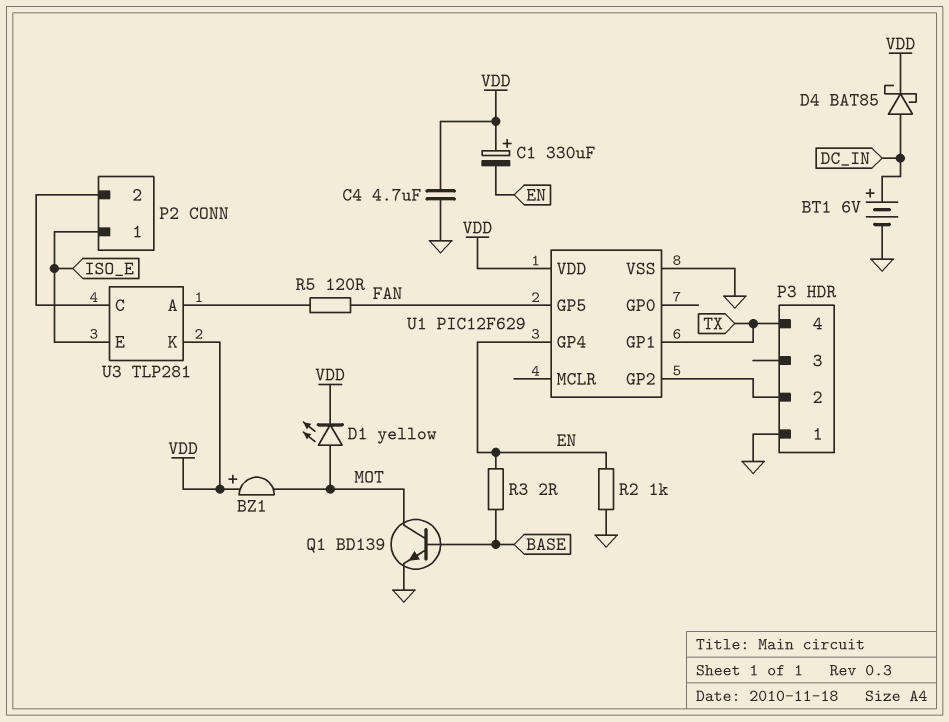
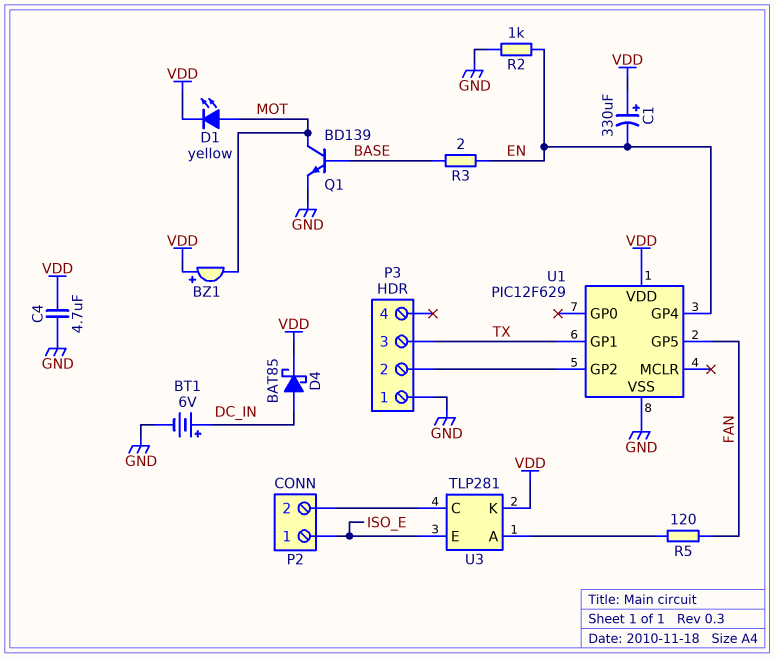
P3 pin 3: none -> TX
P3 pin 4: TX -> none

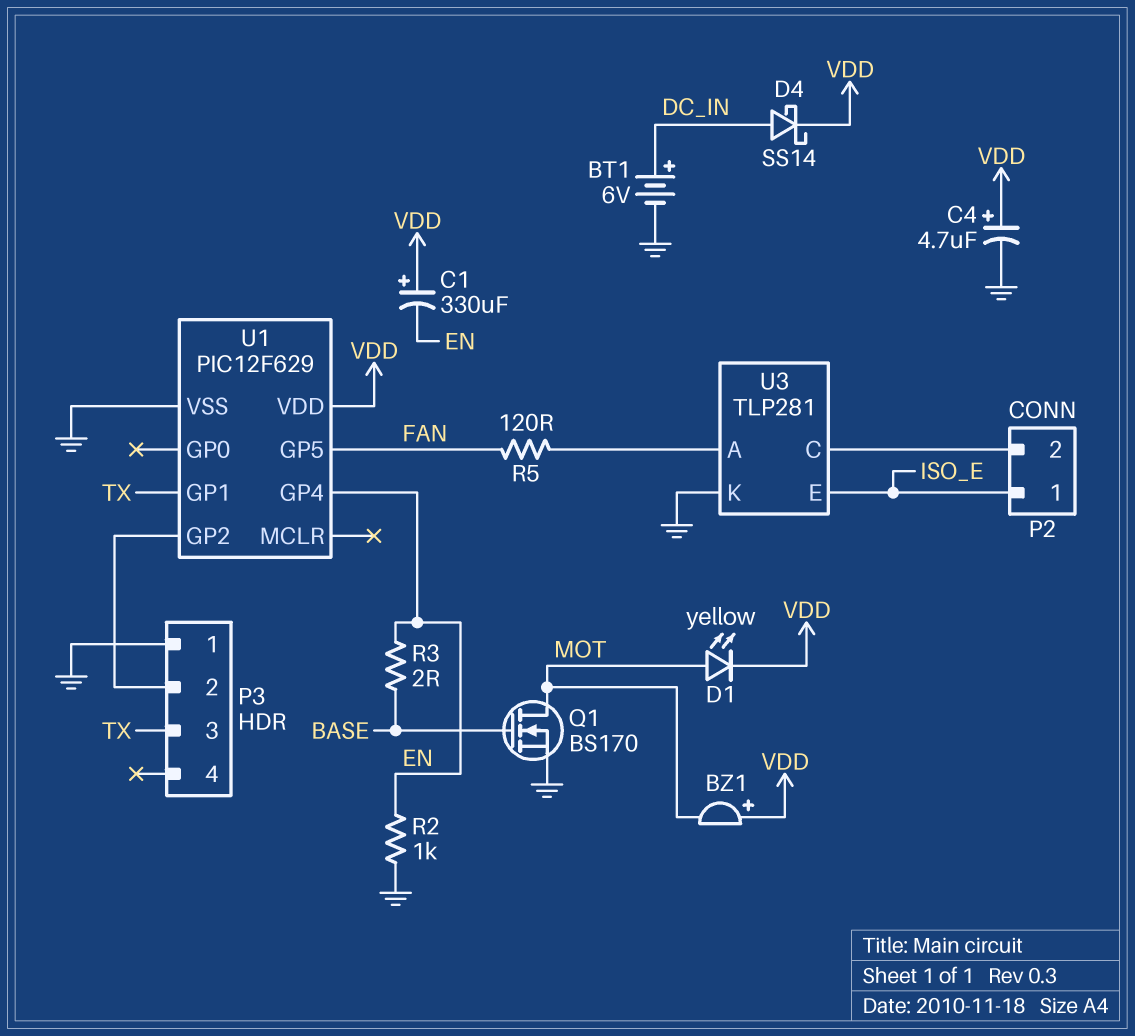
C4: 4.7uF (GND, VDD) -> 4.7uF (plus VDD, minus GND)
D4: schottky BAT85 (A DC_IN, K VDD) -> schottky SS14 (A DC_IN, K VDD)
Q1: NPN BD139 (B BASE, C MOT, E GND) -> NMOS BS170 (G BASE, D MOT, S GND)
U3 pin K: VDD -> GND

